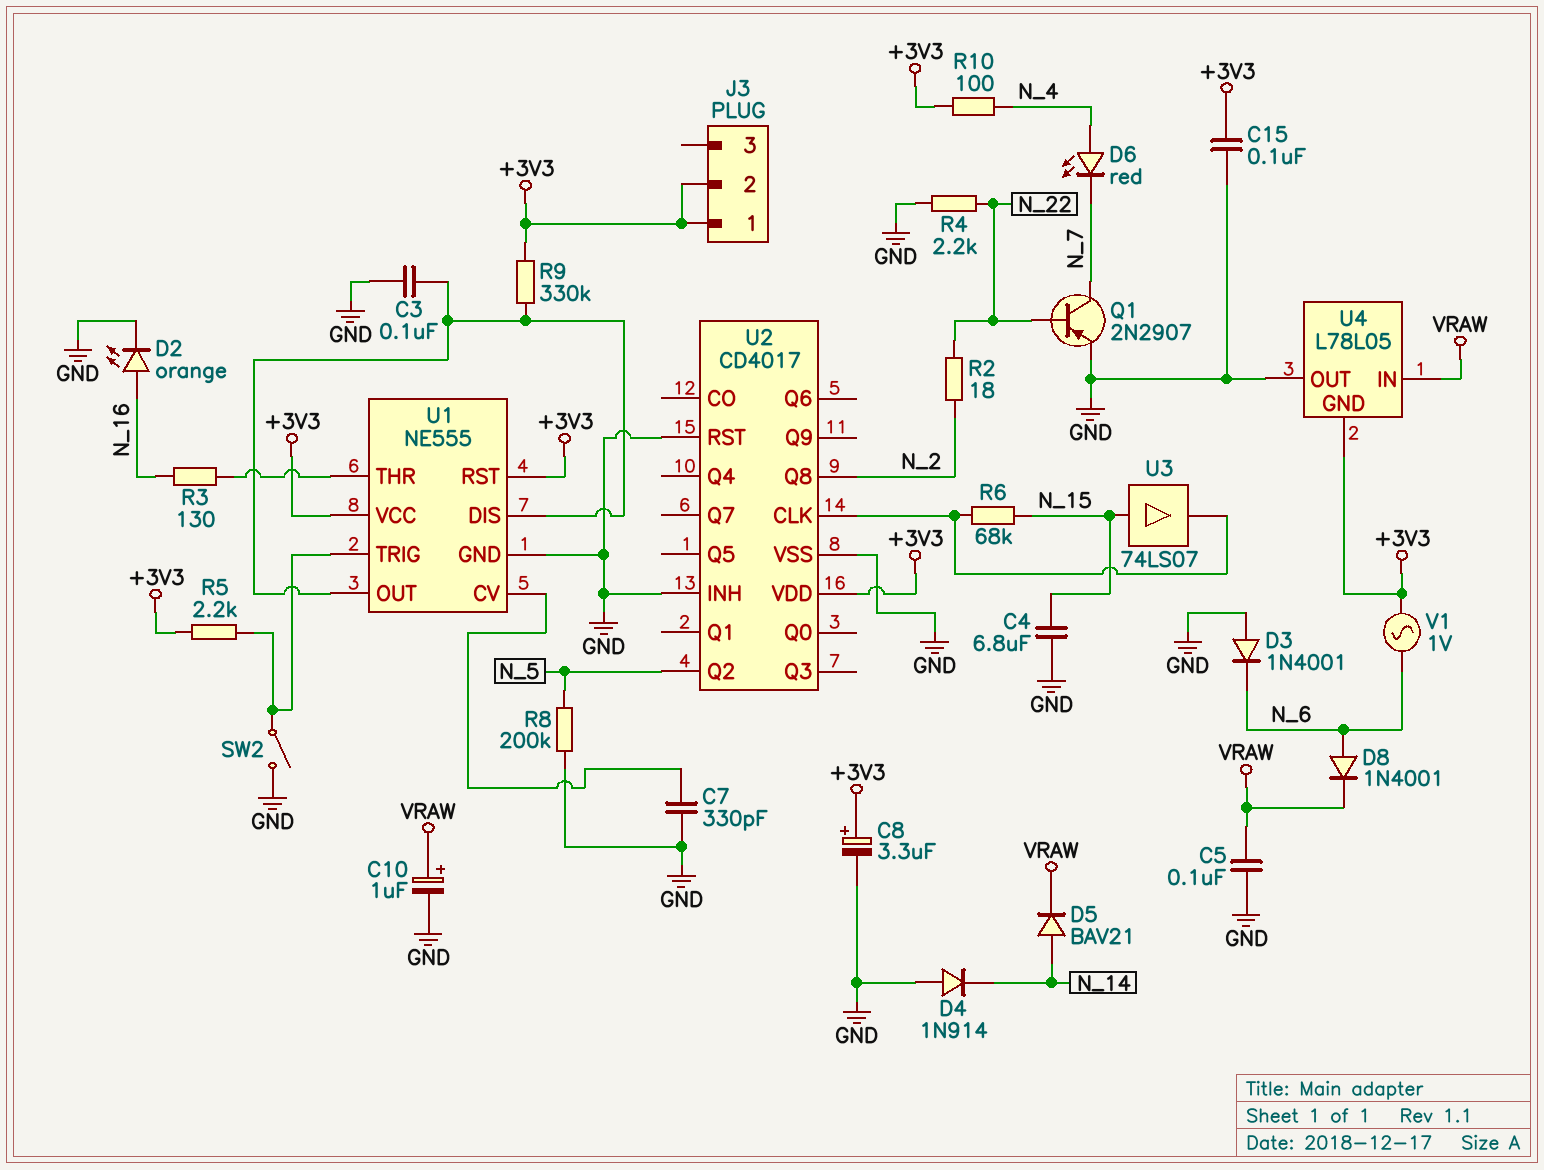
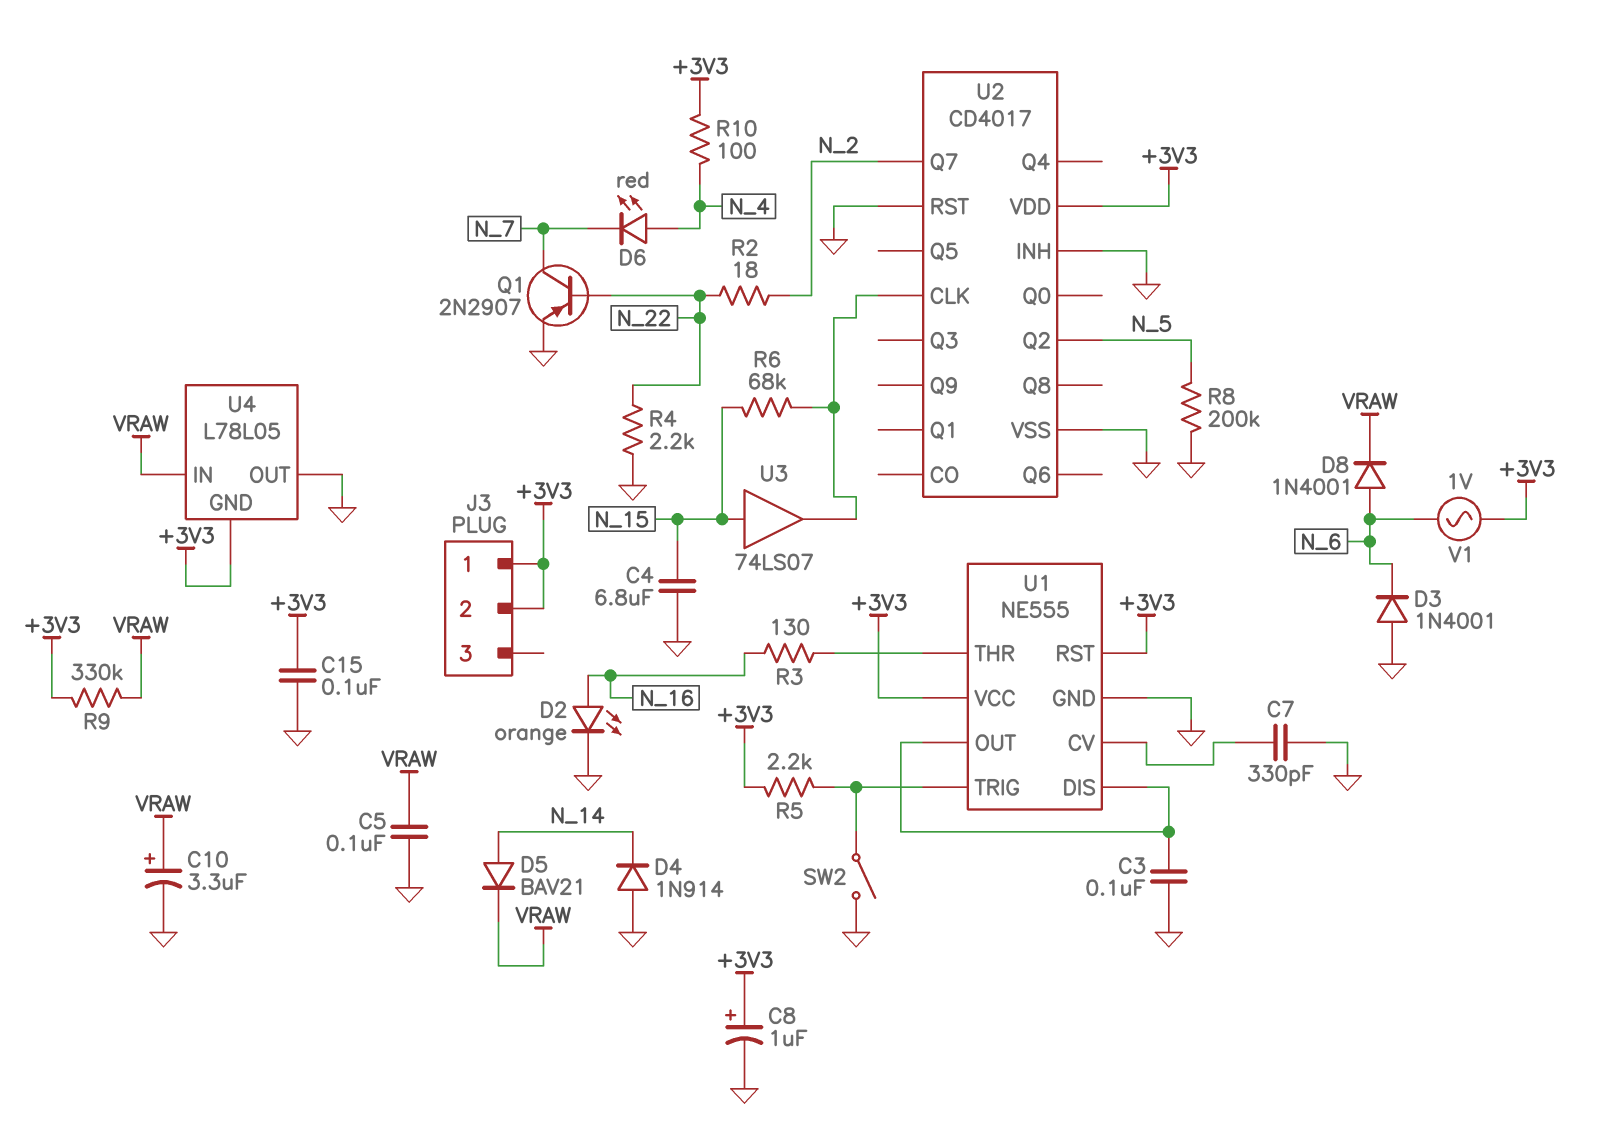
C8: 3.3uF (plus +3V3, minus GND) -> 1uF (plus +3V3, minus GND)
C10: 1uF (plus VRAW, minus GND) -> 3.3uF (plus VRAW, minus GND)
R9: 330k (+3V3, U1/DIS) -> 330k (+3V3, VRAW)
U2 pin Q7: none -> N_2
U2 pin Q8: N_2 -> none

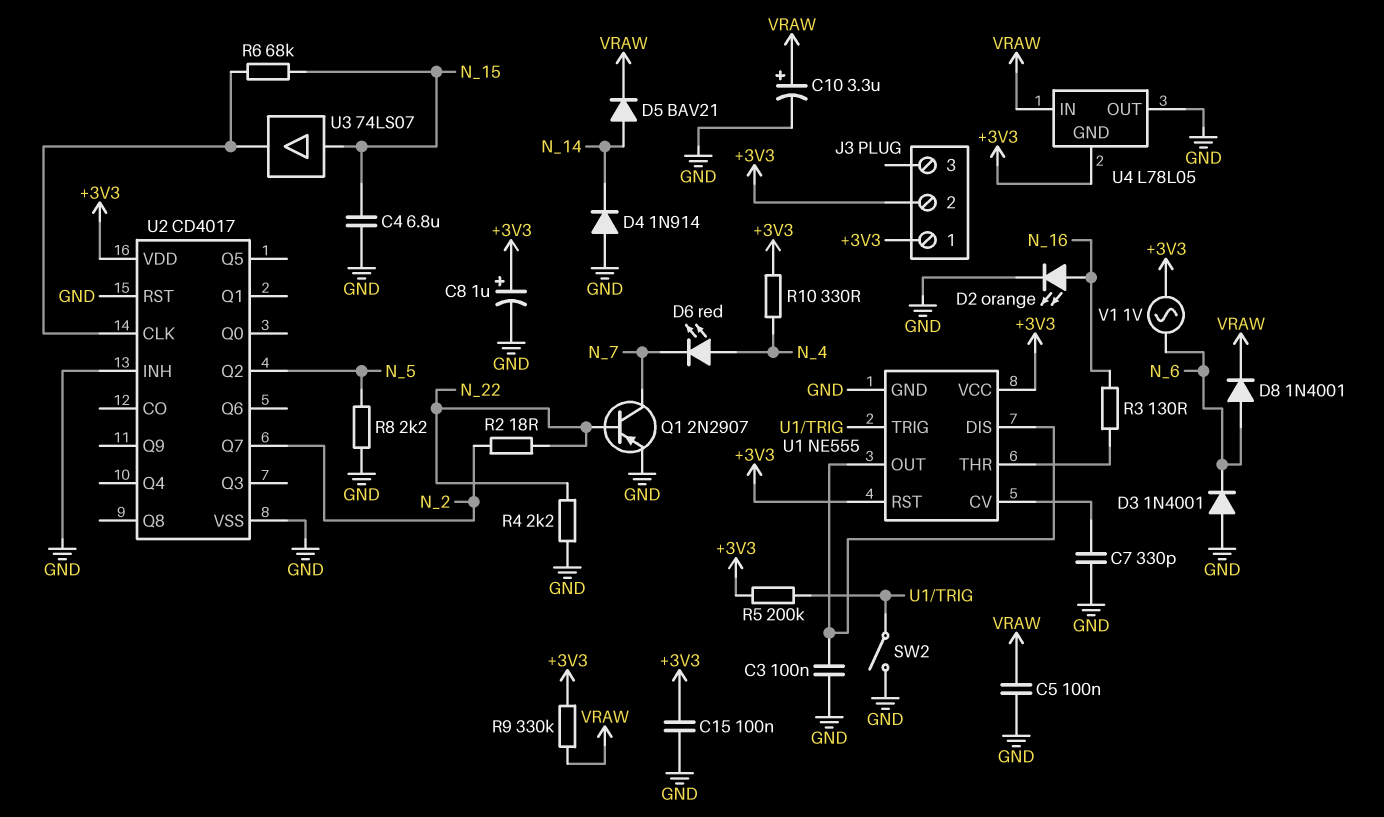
R5: 2.2k (+3V3, U1/TRIG) -> 200k (+3V3, U1/TRIG)
R8: 200k (GND, N_5) -> 2.2k (GND, N_5)
R10: 100 (+3V3, N_4) -> 330 (+3V3, N_4)

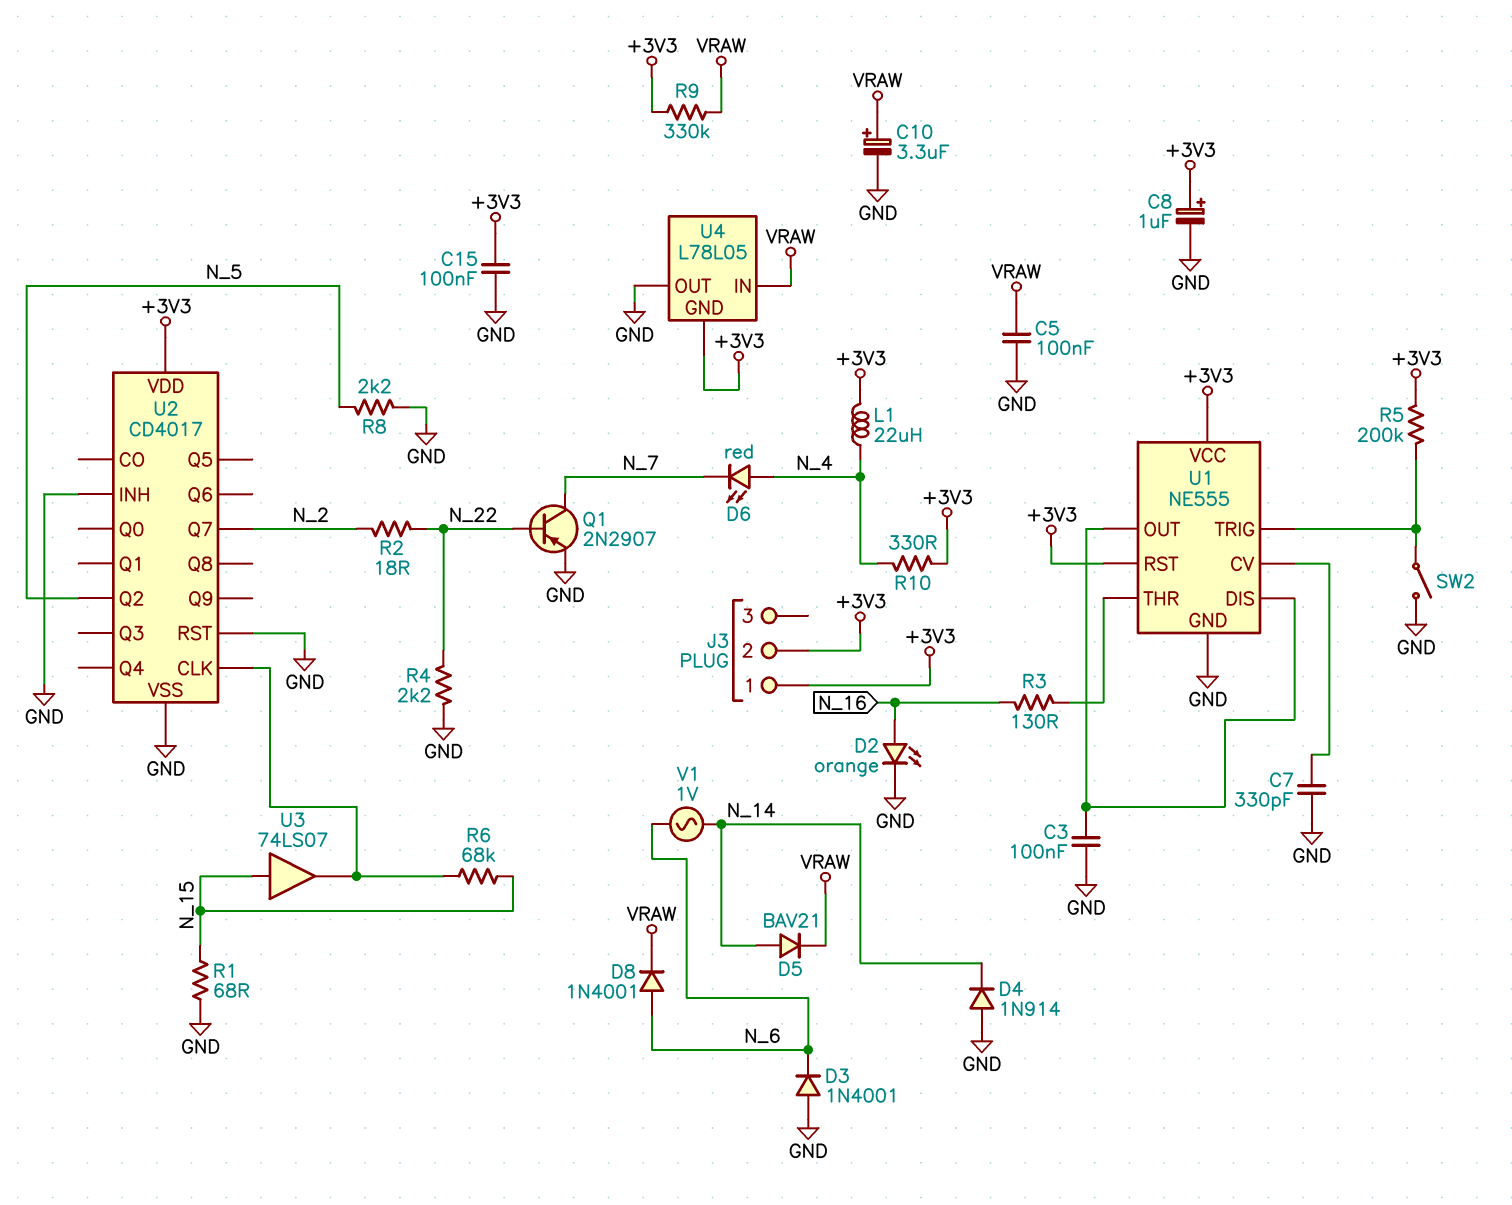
C4: 6.8uF (GND, N_15) -> none
L1: none -> 22uH (+3V3, N_4)
R1: none -> 68 (GND, N_15)
V1: AC 1V (+3V3, N_6) -> AC 1V (N_6, N_14)

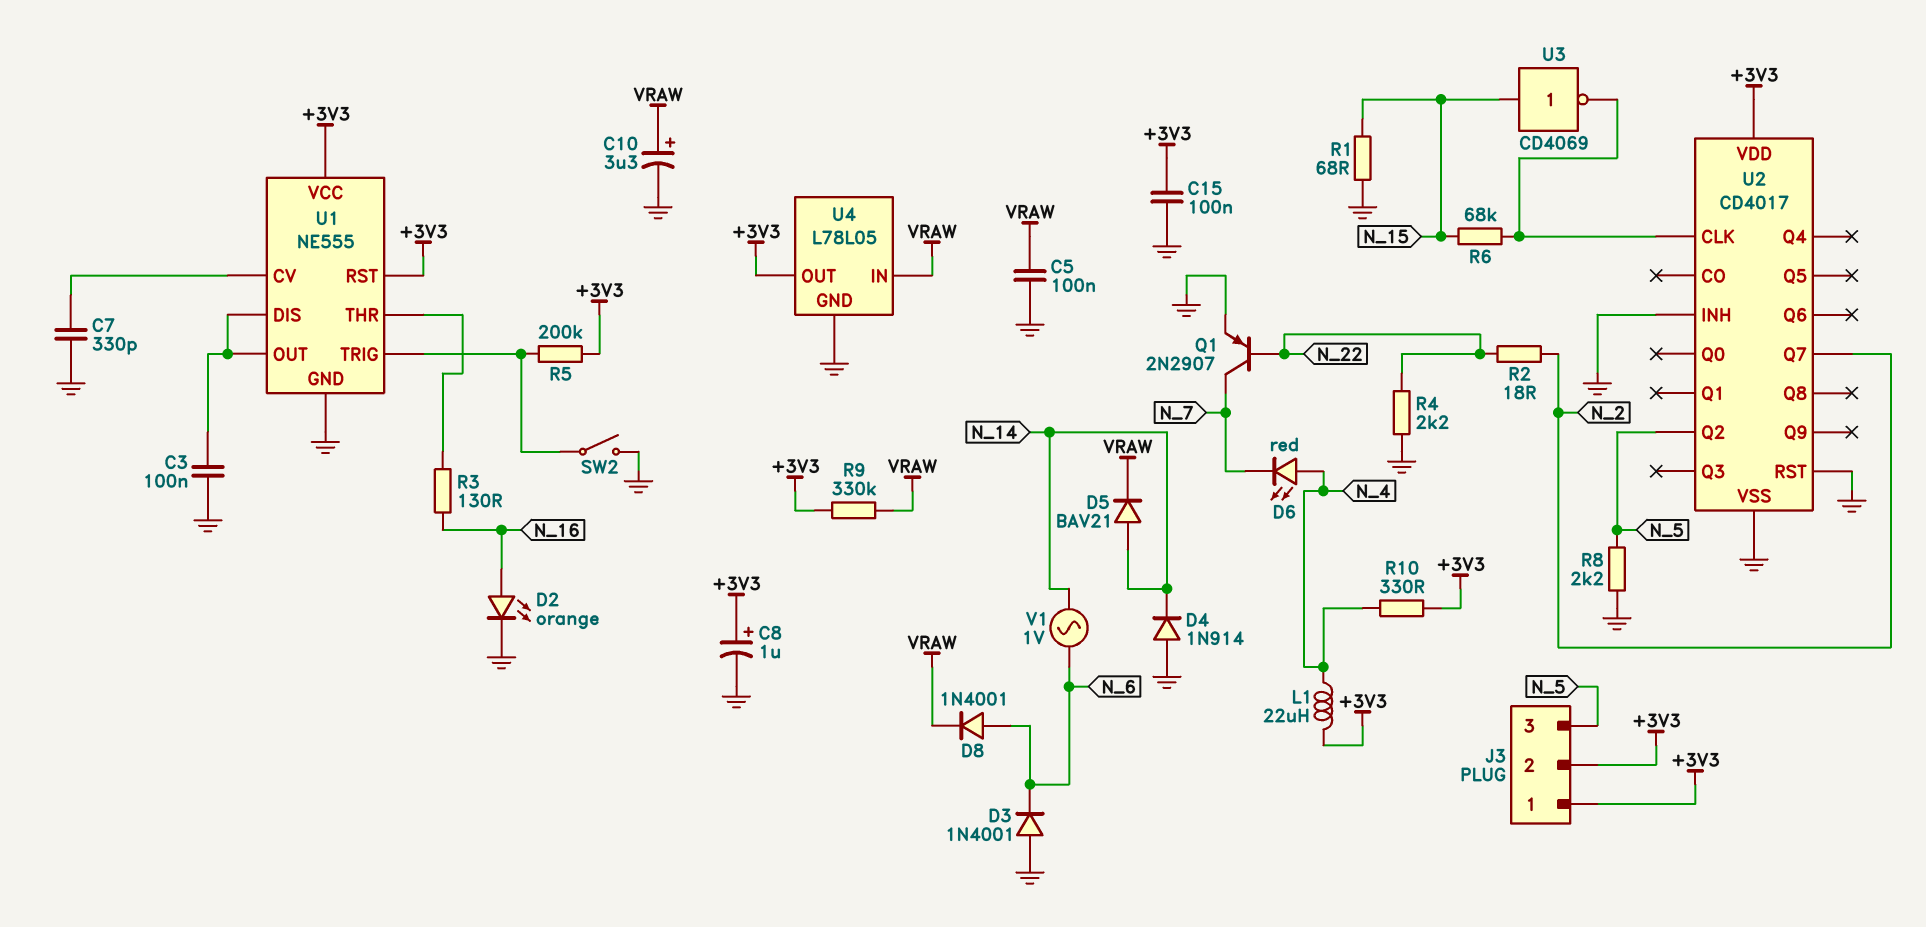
J3 pin 3: none -> N_5
U3: buffer 74LS07 (in N_15, out U2/CLK) -> NOT CD4069 (in N_15, out U2/CLK)
U4 pin GND: +3V3 -> GND
U4 pin OUT: GND -> +3V3

